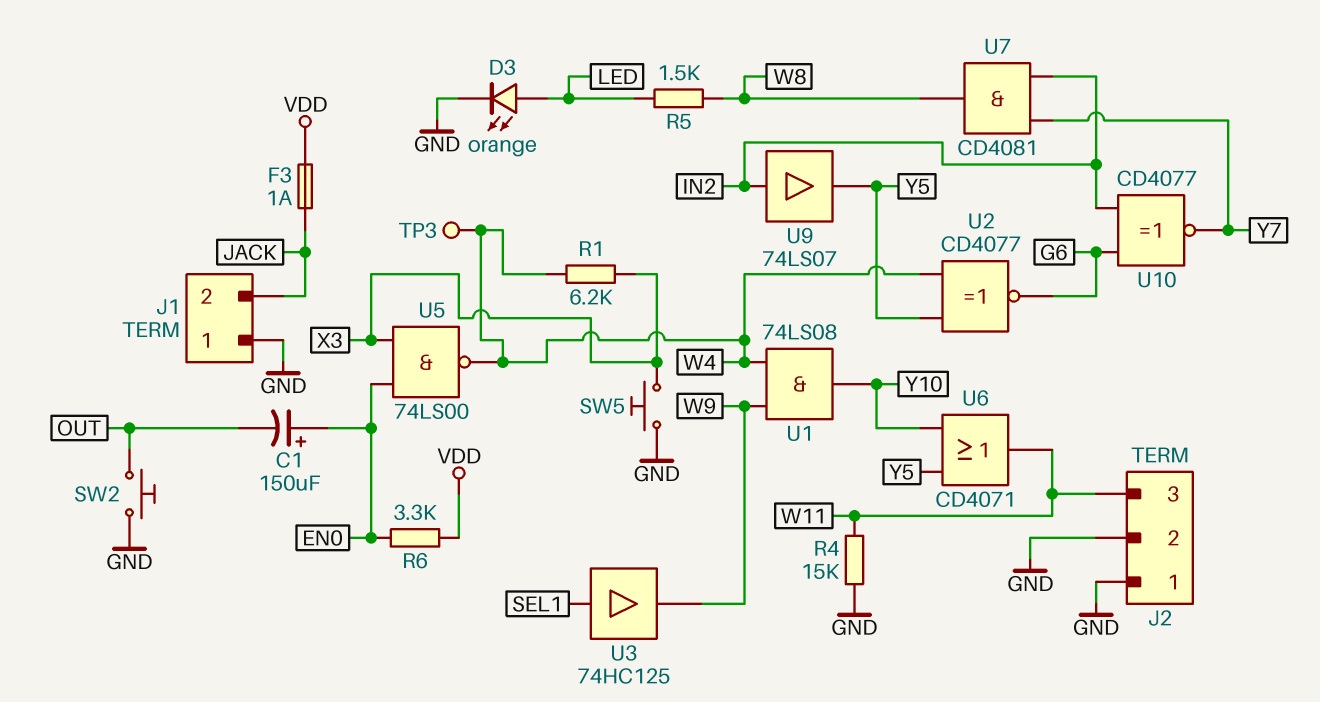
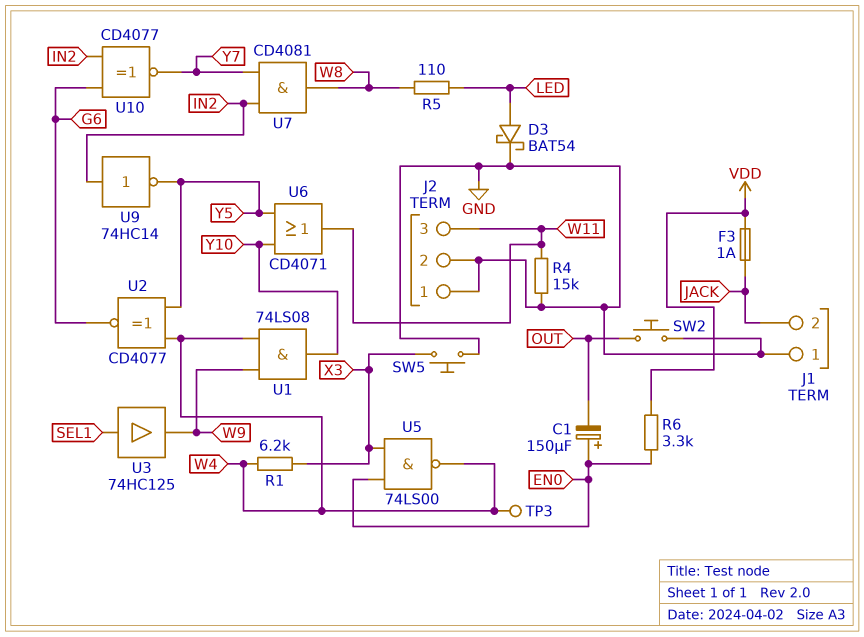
D3: LED orange (A LED, K GND) -> schottky BAT54 (A LED, K GND)
R5: 1.5k (LED, W8) -> 110 (LED, W8)
U9: buffer 74LS07 (in IN2, out Y5) -> NOT 74HC14 (in IN2, out Y5)

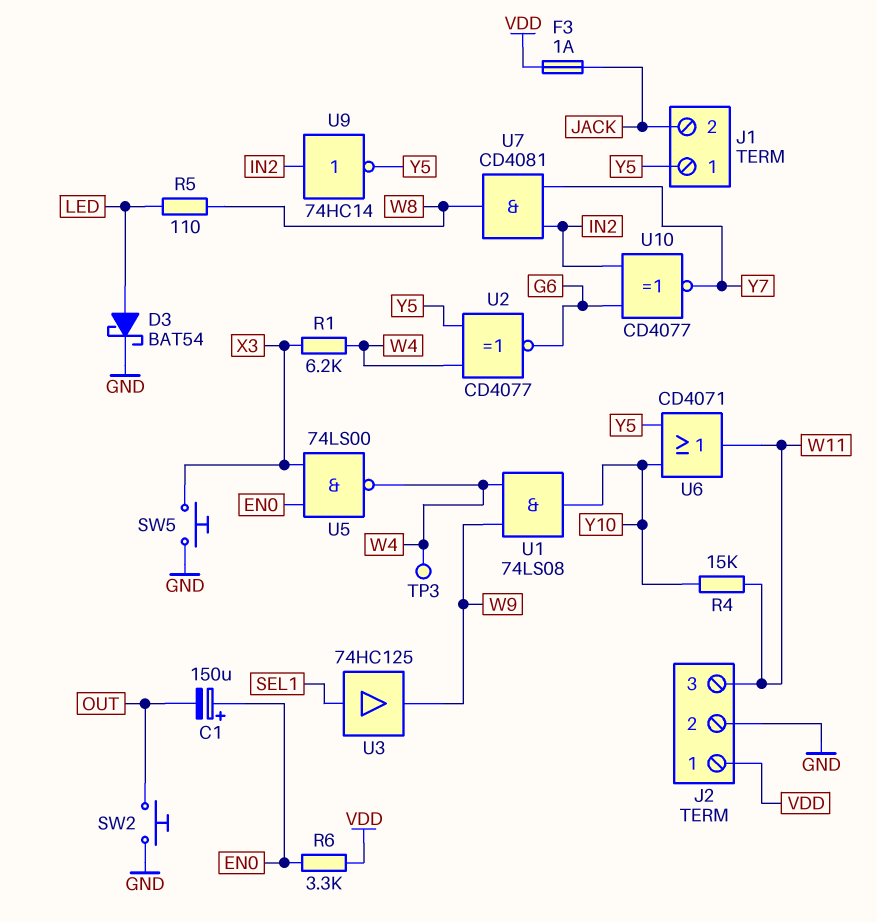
J1 pin 1: GND -> Y5
J2 pin 1: GND -> VDD
R4: 15k (GND, W11) -> 15k (W11, Y10)

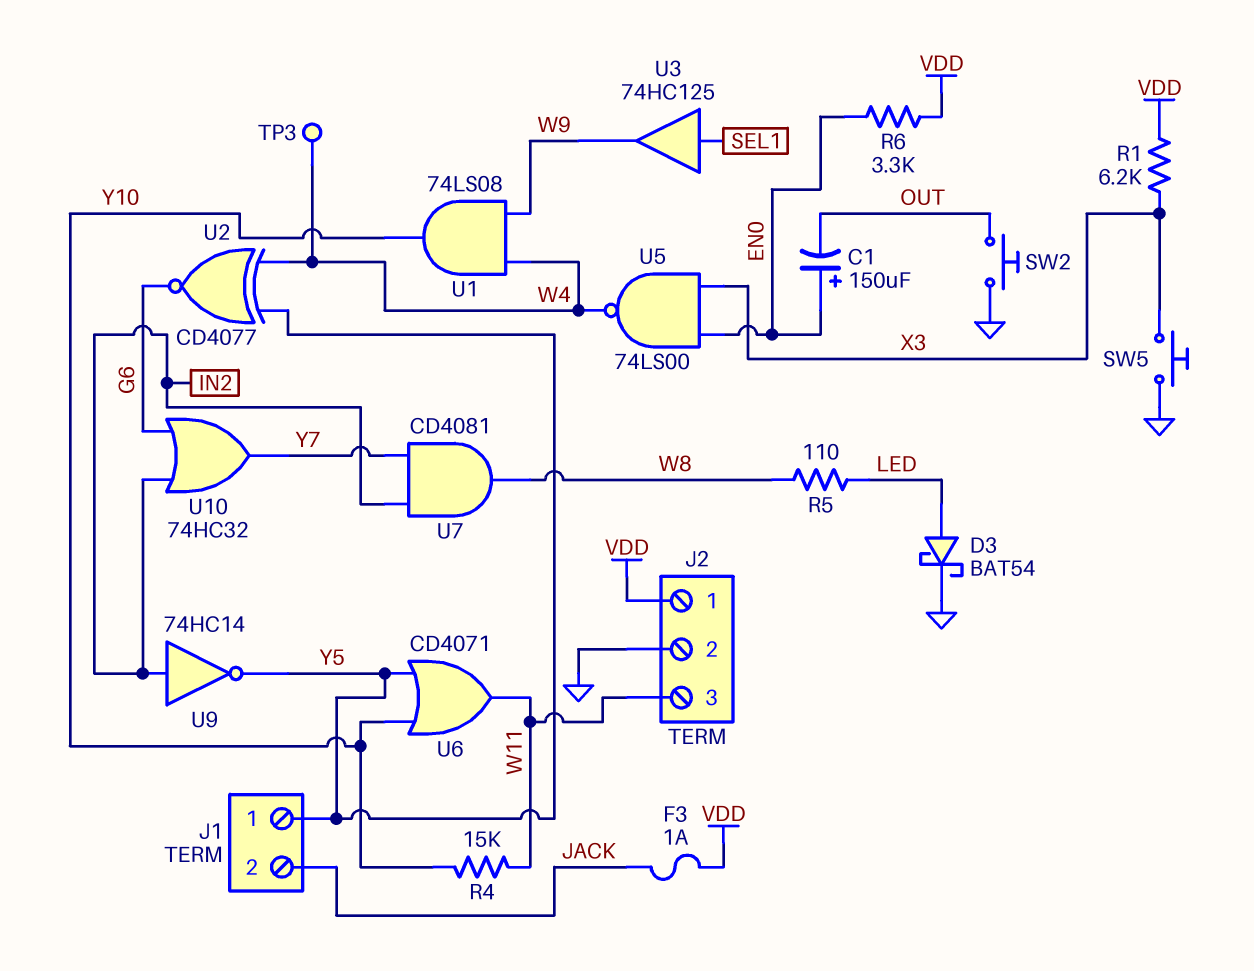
R1: 6.2k (W4, X3) -> 6.2k (VDD, X3)
U10: XNOR CD4077 (in G6, in IN2, out Y7) -> OR 74HC32 (in G6, in IN2, out Y7)

